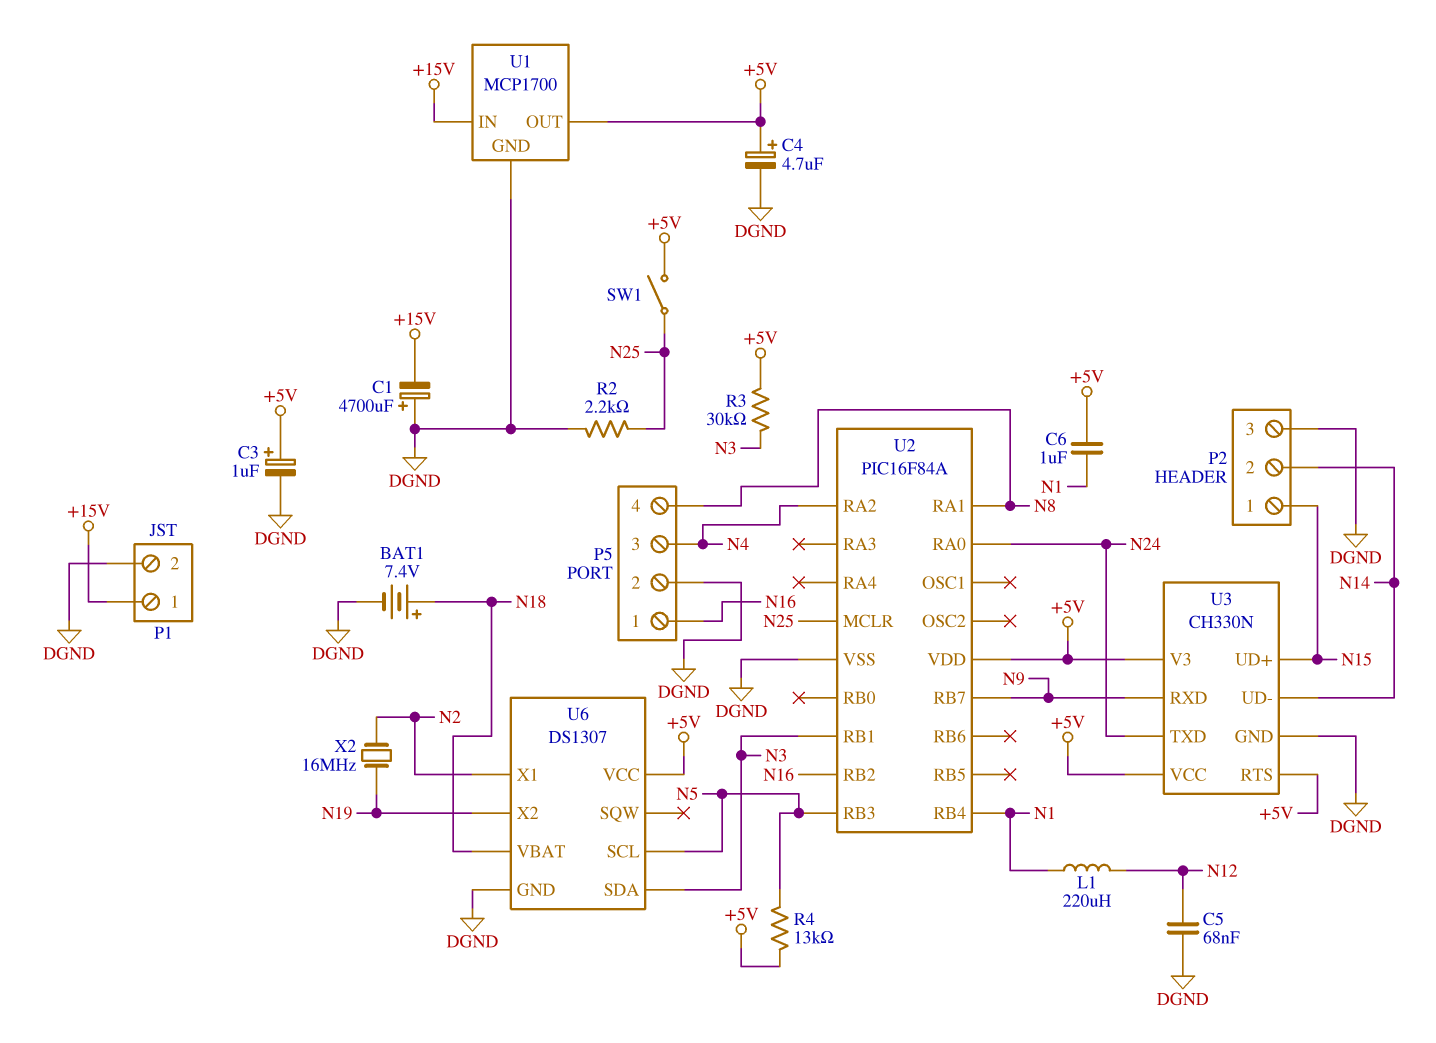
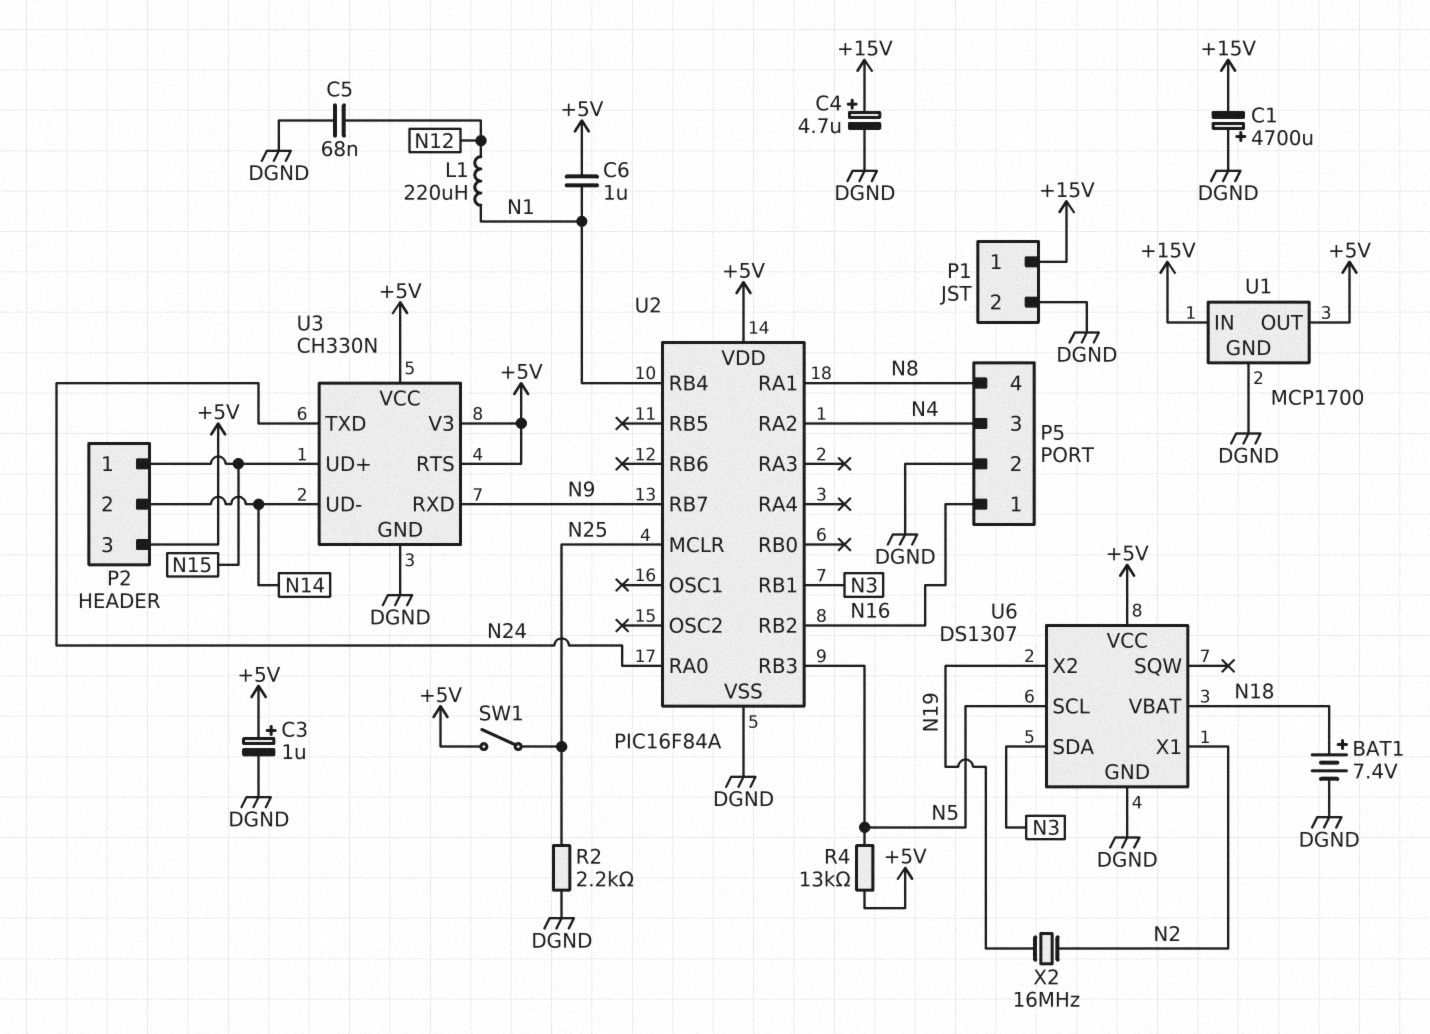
C4: 4.7uF (plus +5V, minus DGND) -> 4.7uF (plus +15V, minus DGND)
P2 pin 3: DGND -> +5V
R3: 30k (+5V, N3) -> none

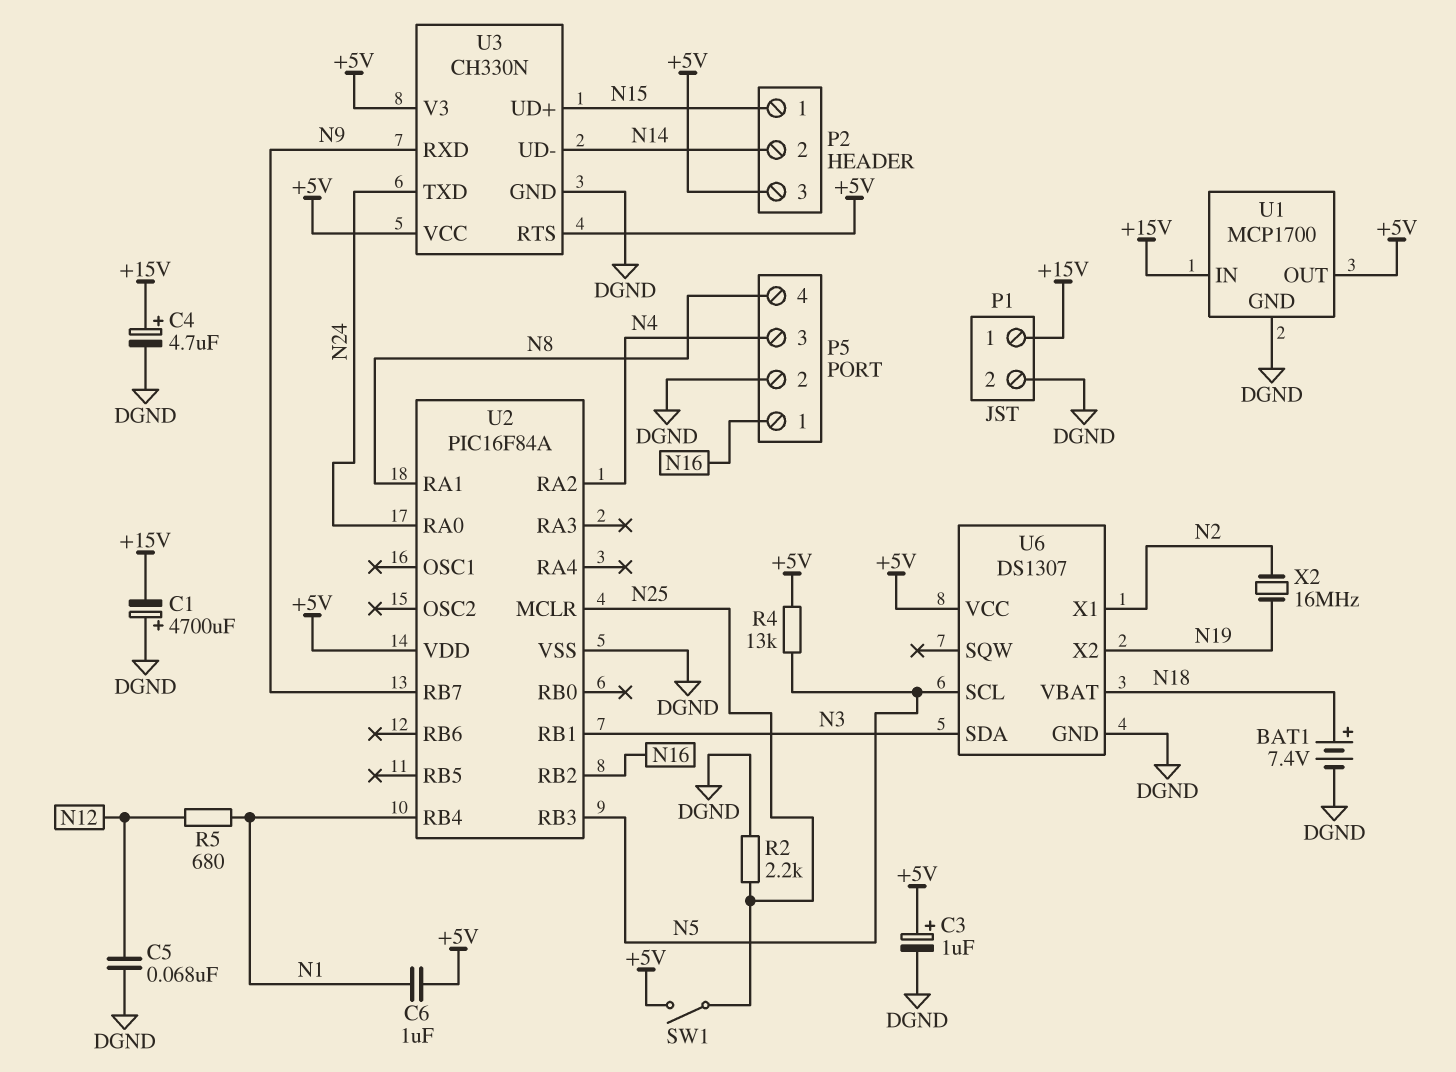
L1: 220uH (N1, N12) -> none
R5: none -> 680 (N1, N12)

